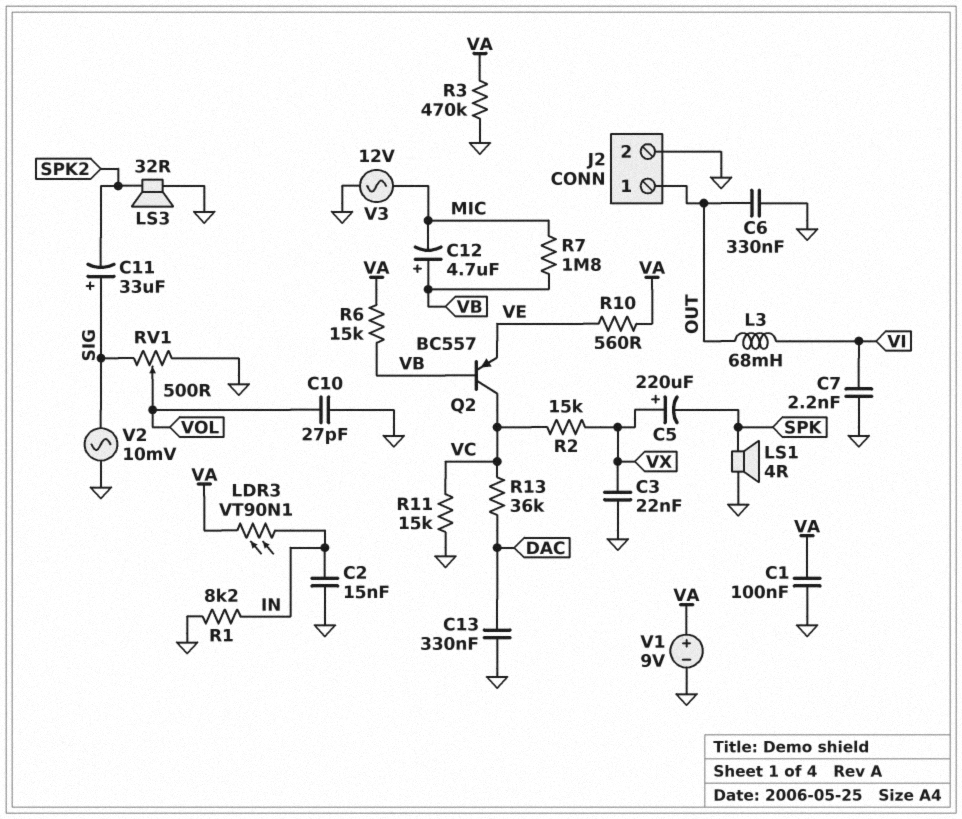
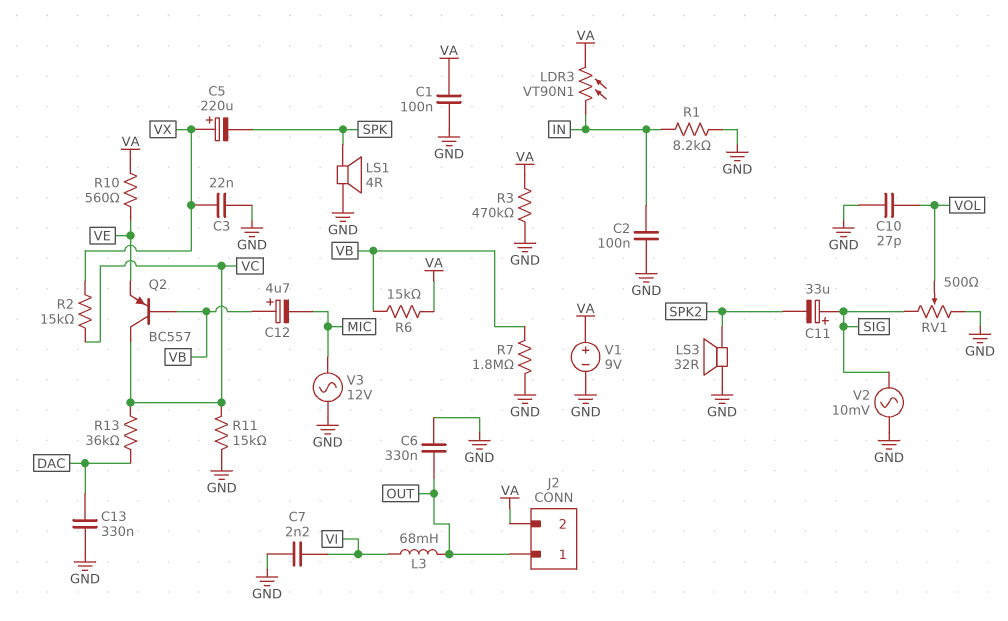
C2: 15nF (GND, IN) -> 100nF (GND, IN)
J2 pin 2: GND -> VA
R7: 1.8M (MIC, VB) -> 1.8M (GND, VB)

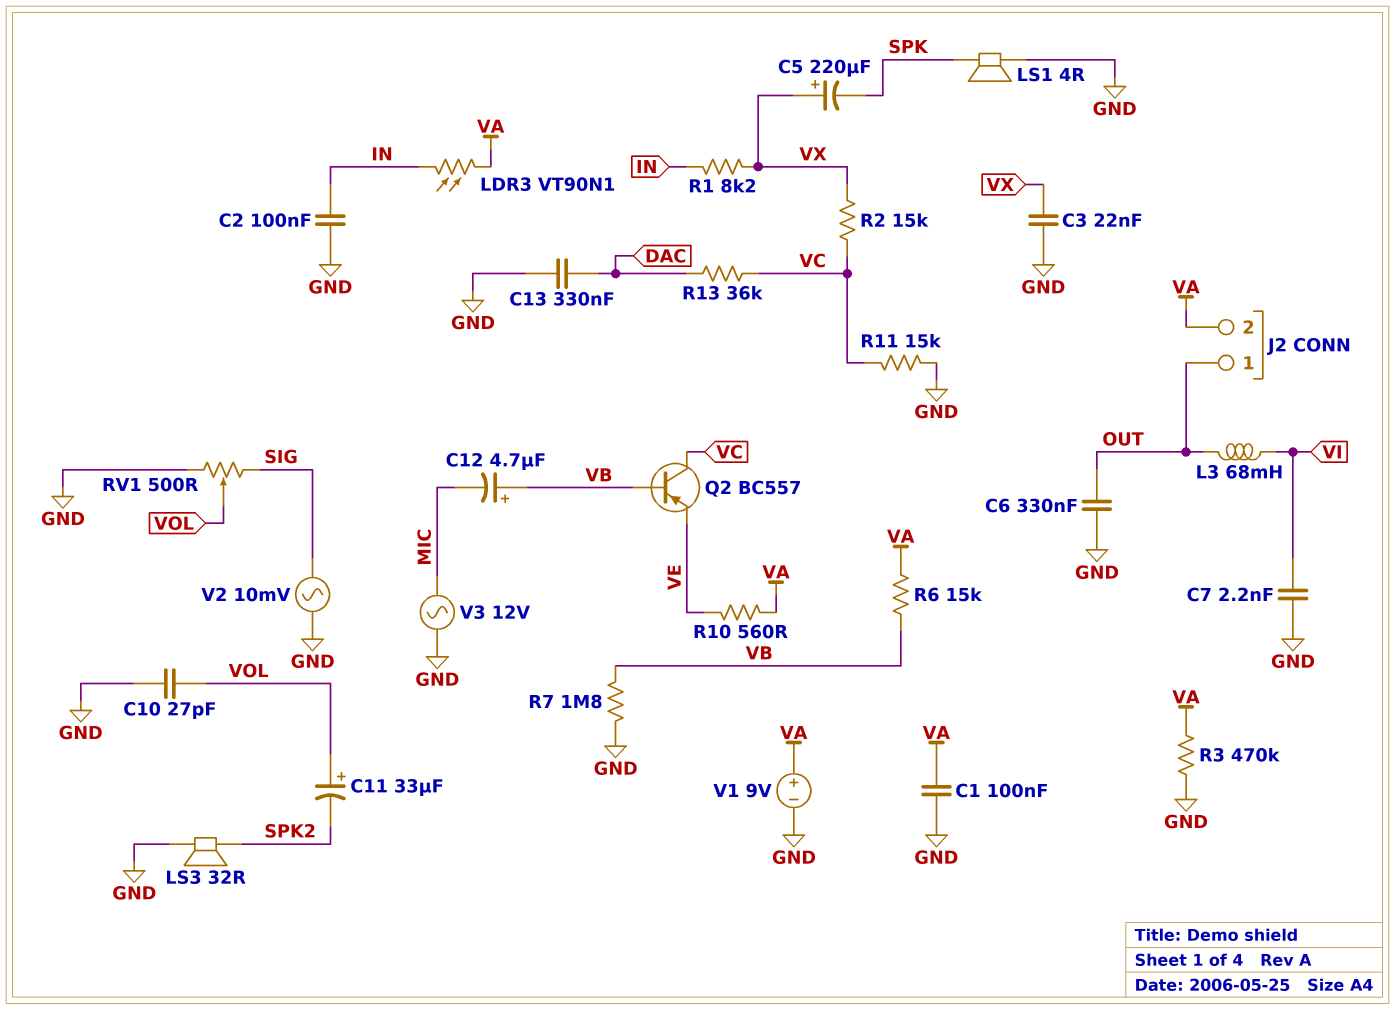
C11: 33uF (plus SIG, minus SPK2) -> 33uF (plus VOL, minus SPK2)
R1: 8.2k (GND, IN) -> 8.2k (IN, VX)

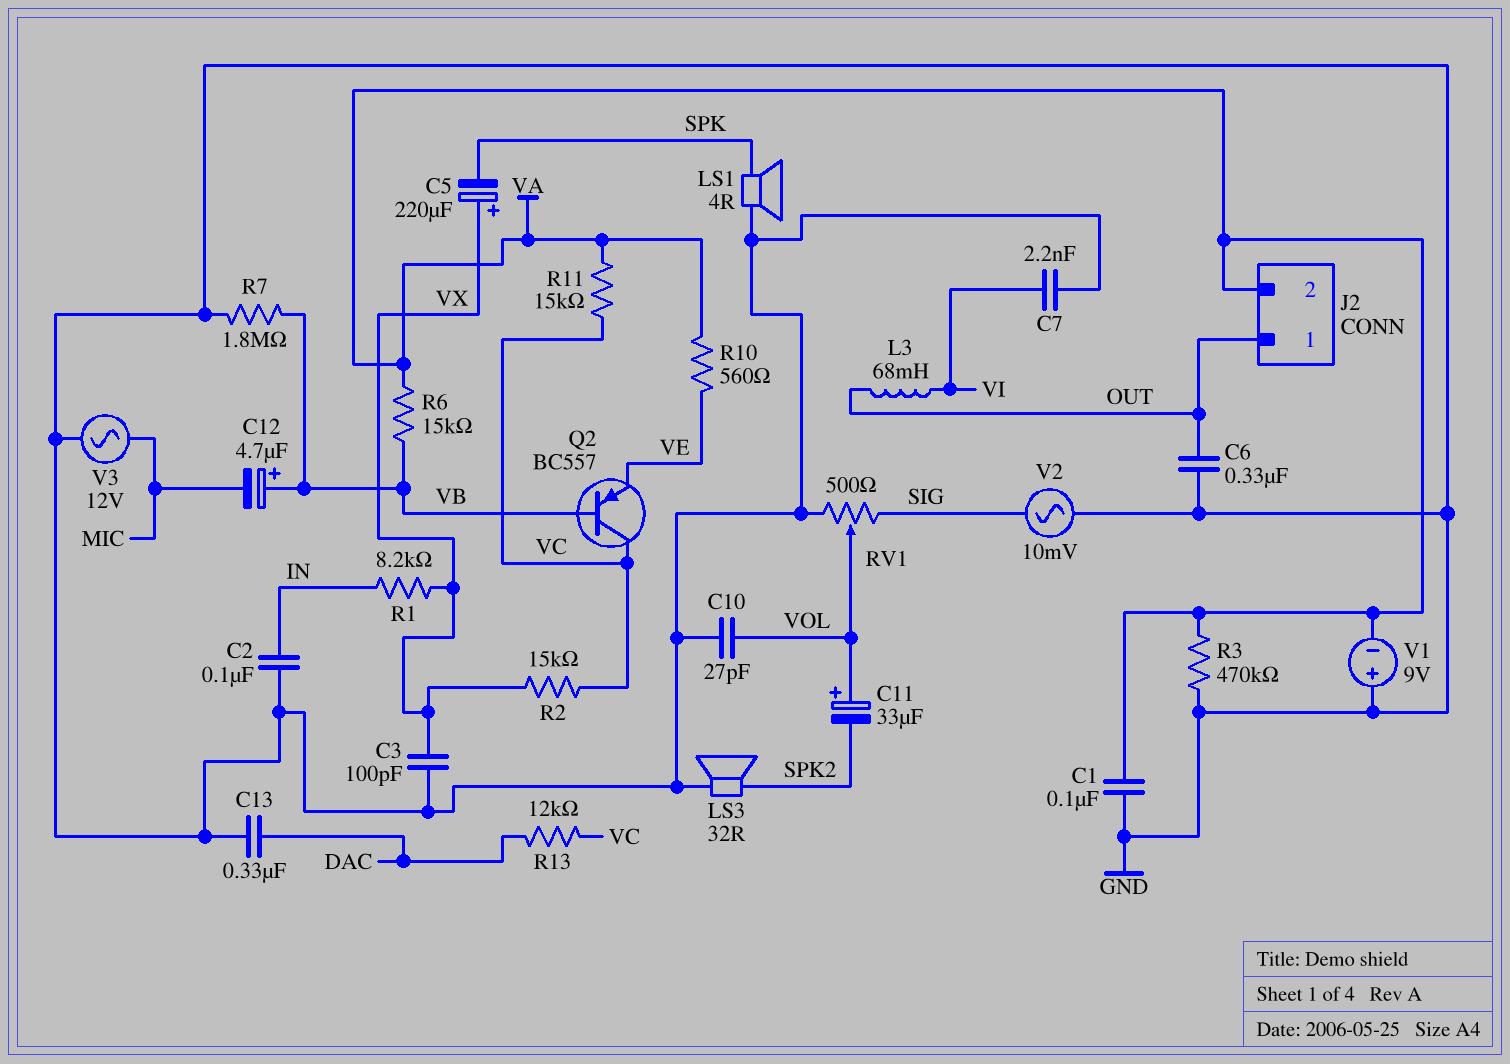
C3: 22nF (GND, VX) -> 100pF (GND, VX)
LDR3: VT90N1 (IN, VA) -> none
R11: 15k (GND, VC) -> 15k (VA, VC)
R13: 36k (DAC, VC) -> 12k (DAC, VC)
V1: 9V (plus VA, minus GND) -> 9V (plus GND, minus VA)

